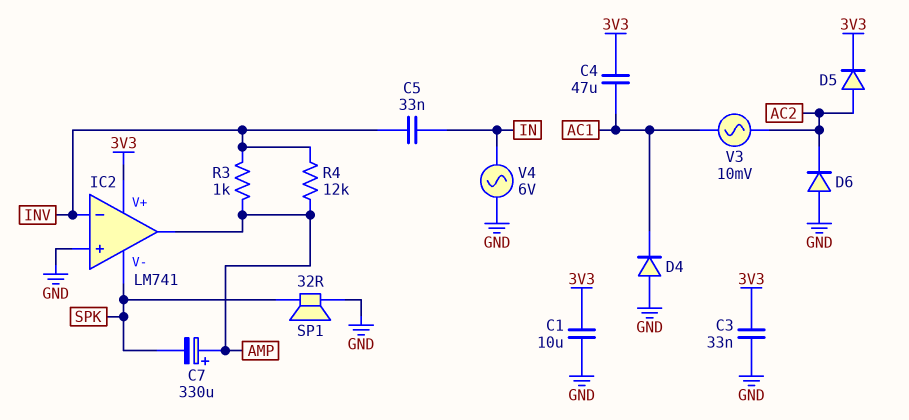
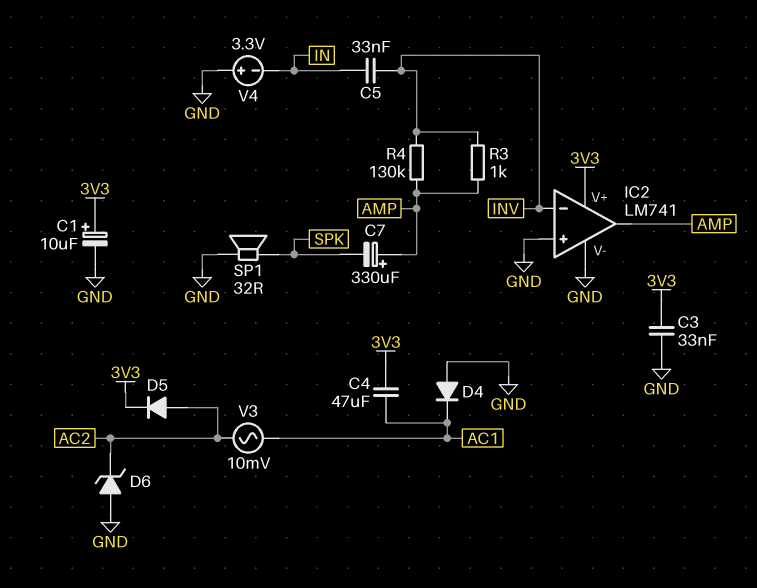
C1: 10uF (3V3, GND) -> 10uF (plus 3V3, minus GND)
D6: diode (A GND, K AC2) -> zener (A GND, K AC2)
IC2 pin V-: SPK -> GND
R4: 12k (AMP, INV) -> 130k (AMP, INV)
V4: AC 6V (GND, IN) -> 3.3V (plus GND, minus IN)

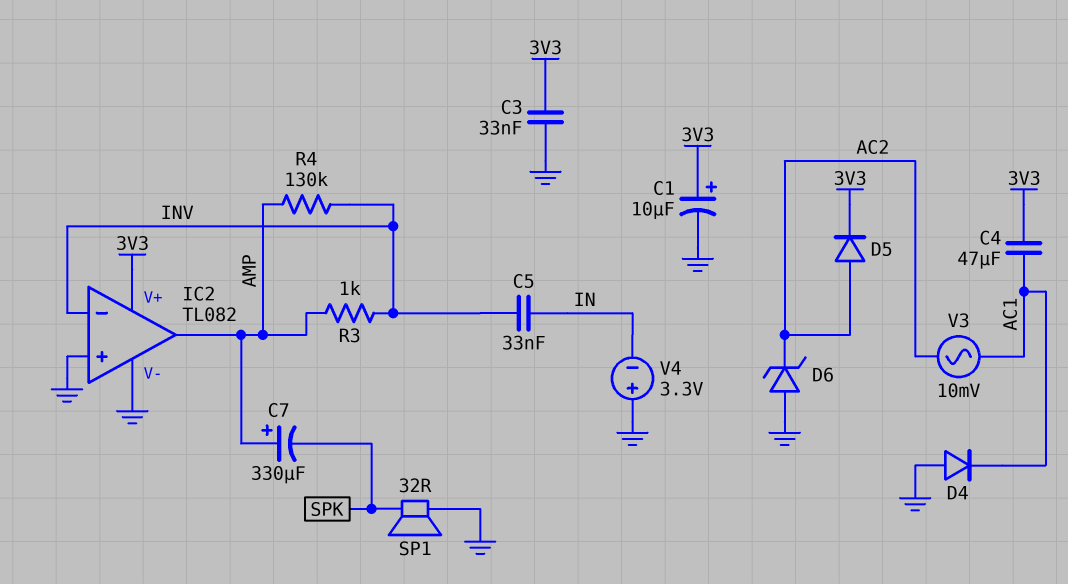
IC2: LM741 -> TL082

